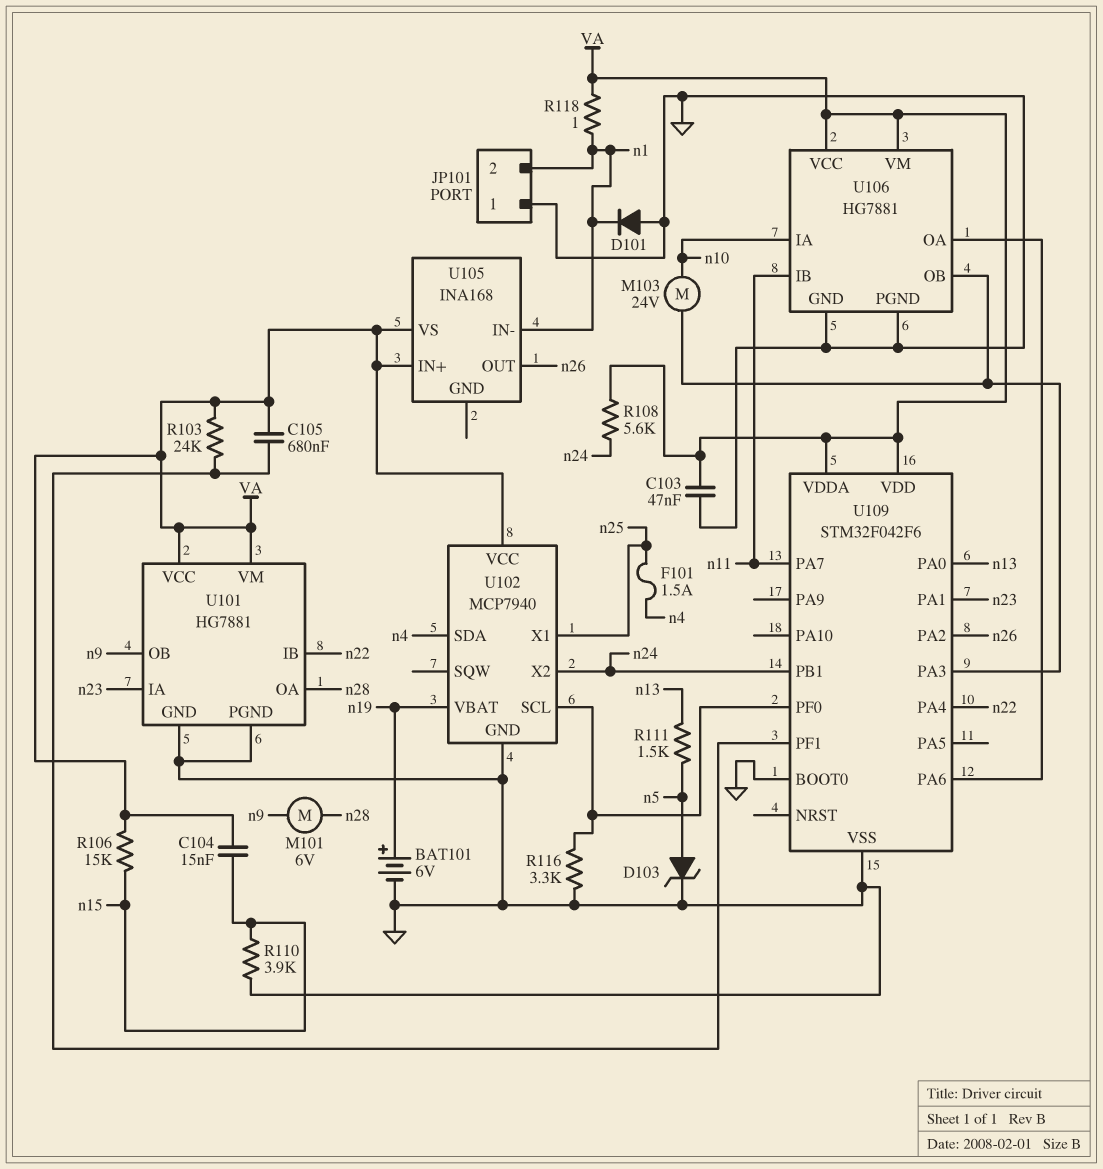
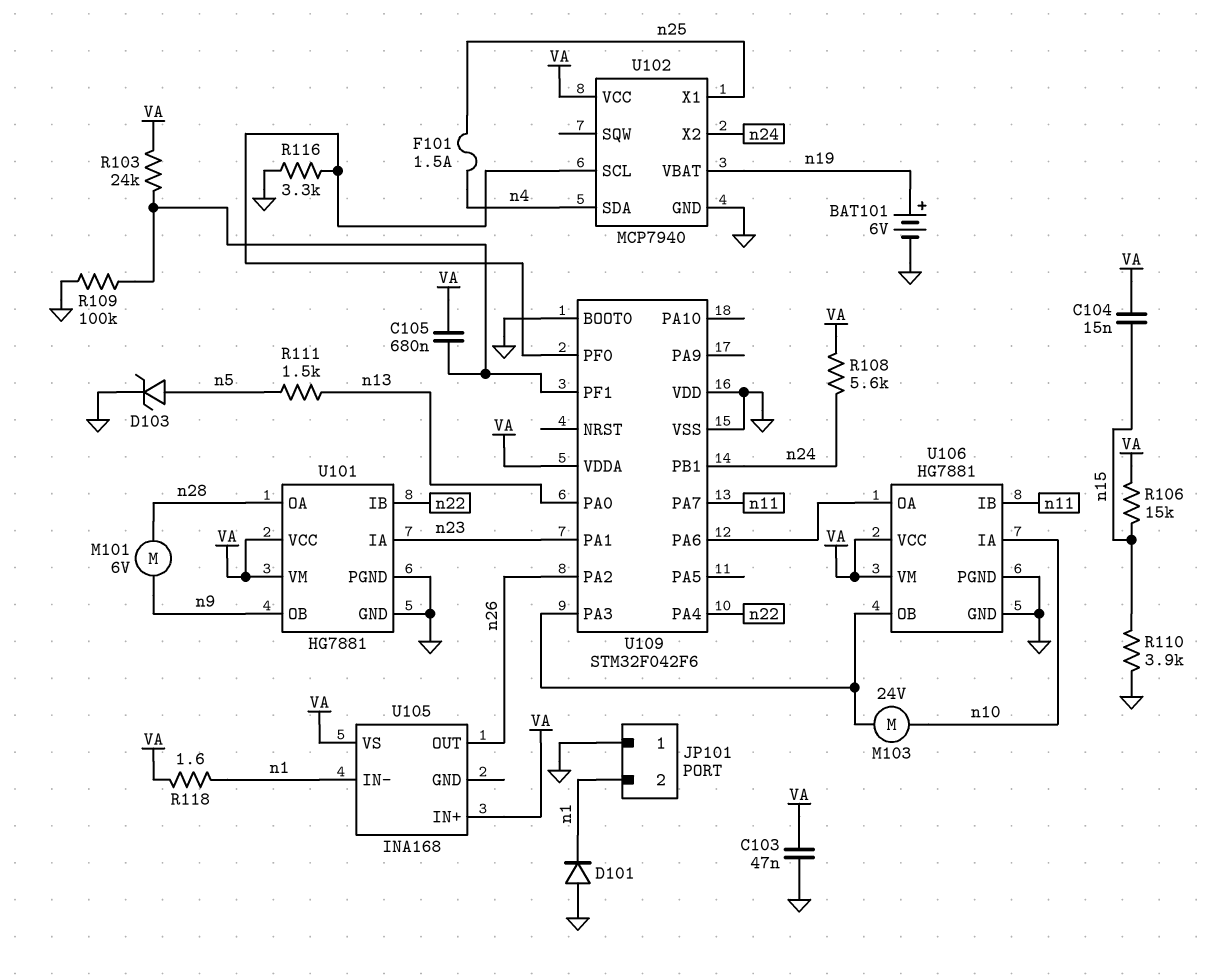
R109: none -> 100k (GND, U109/PF1)
R118: 1 (VA, n1) -> 1.6 (VA, n1)
U109 pin VDD: VA -> GND

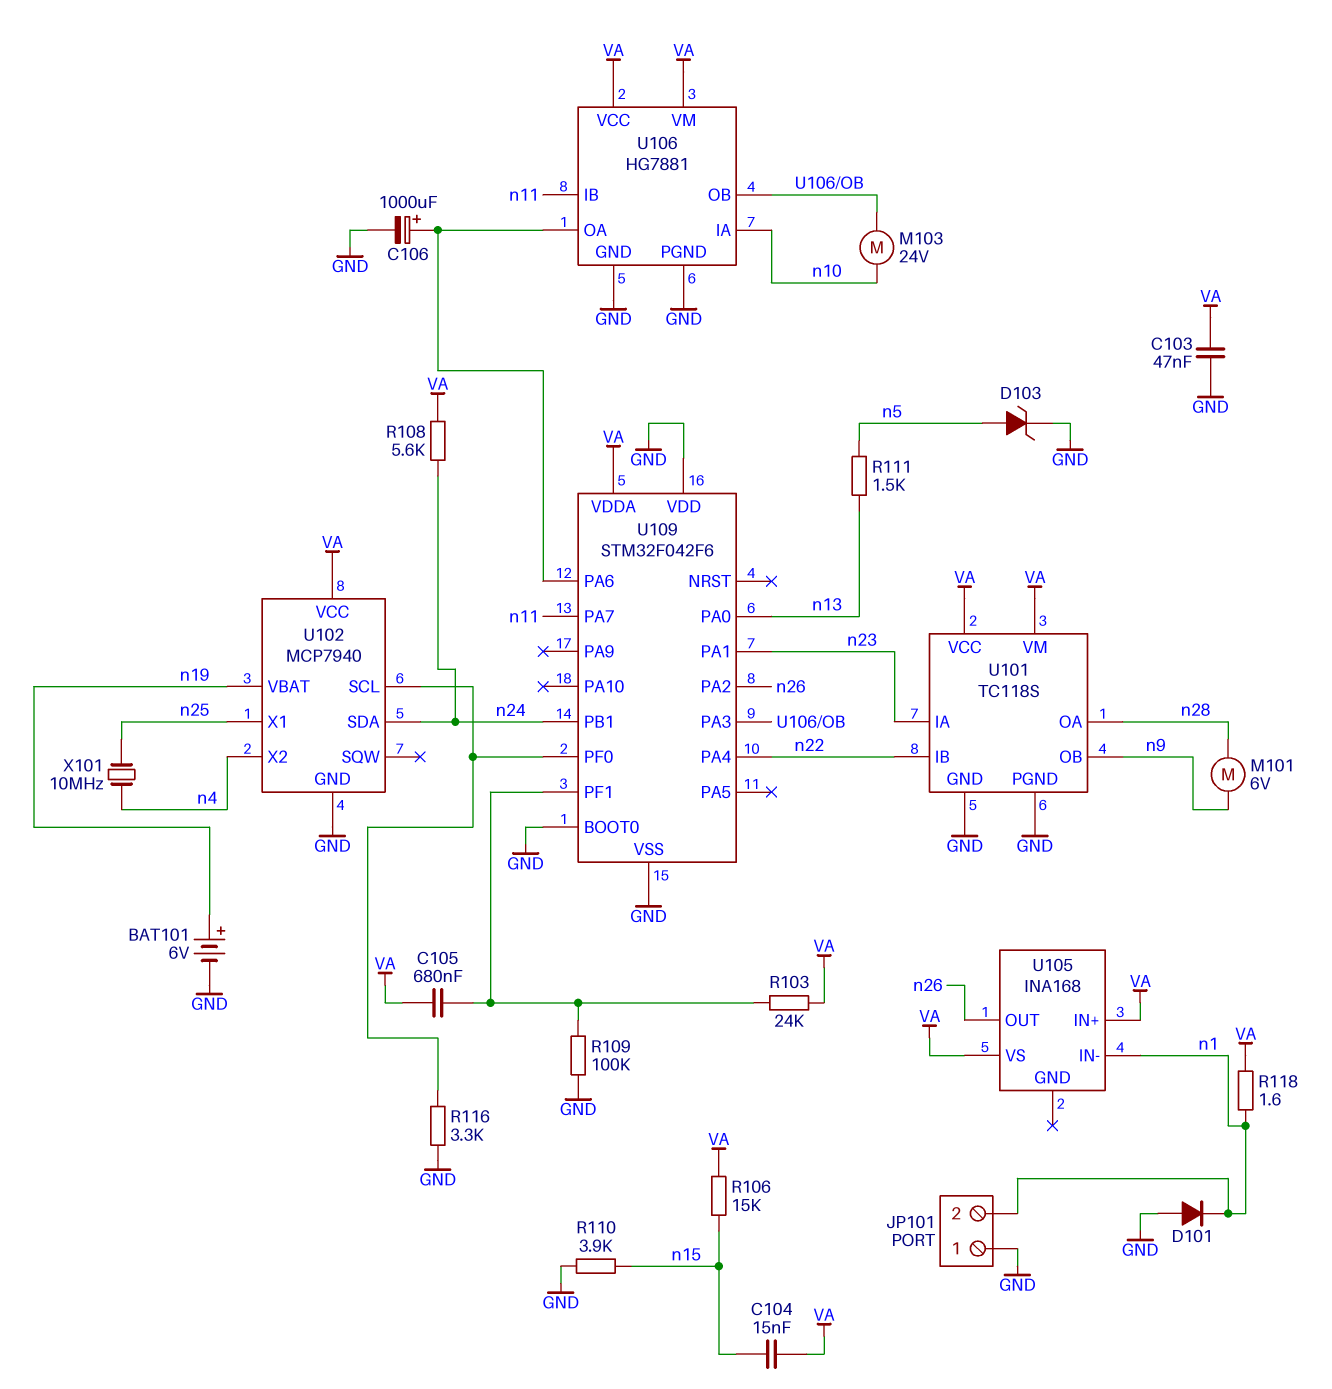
C106: none -> 1000uF (plus U106/OA, minus GND)
F101: 1.5A (n4, n25) -> none
U101: HG7881 -> TC118S
U102 pin SDA: n4 -> n24
U102 pin X2: n24 -> n4
X101: none -> 10MHz (n4, n25)

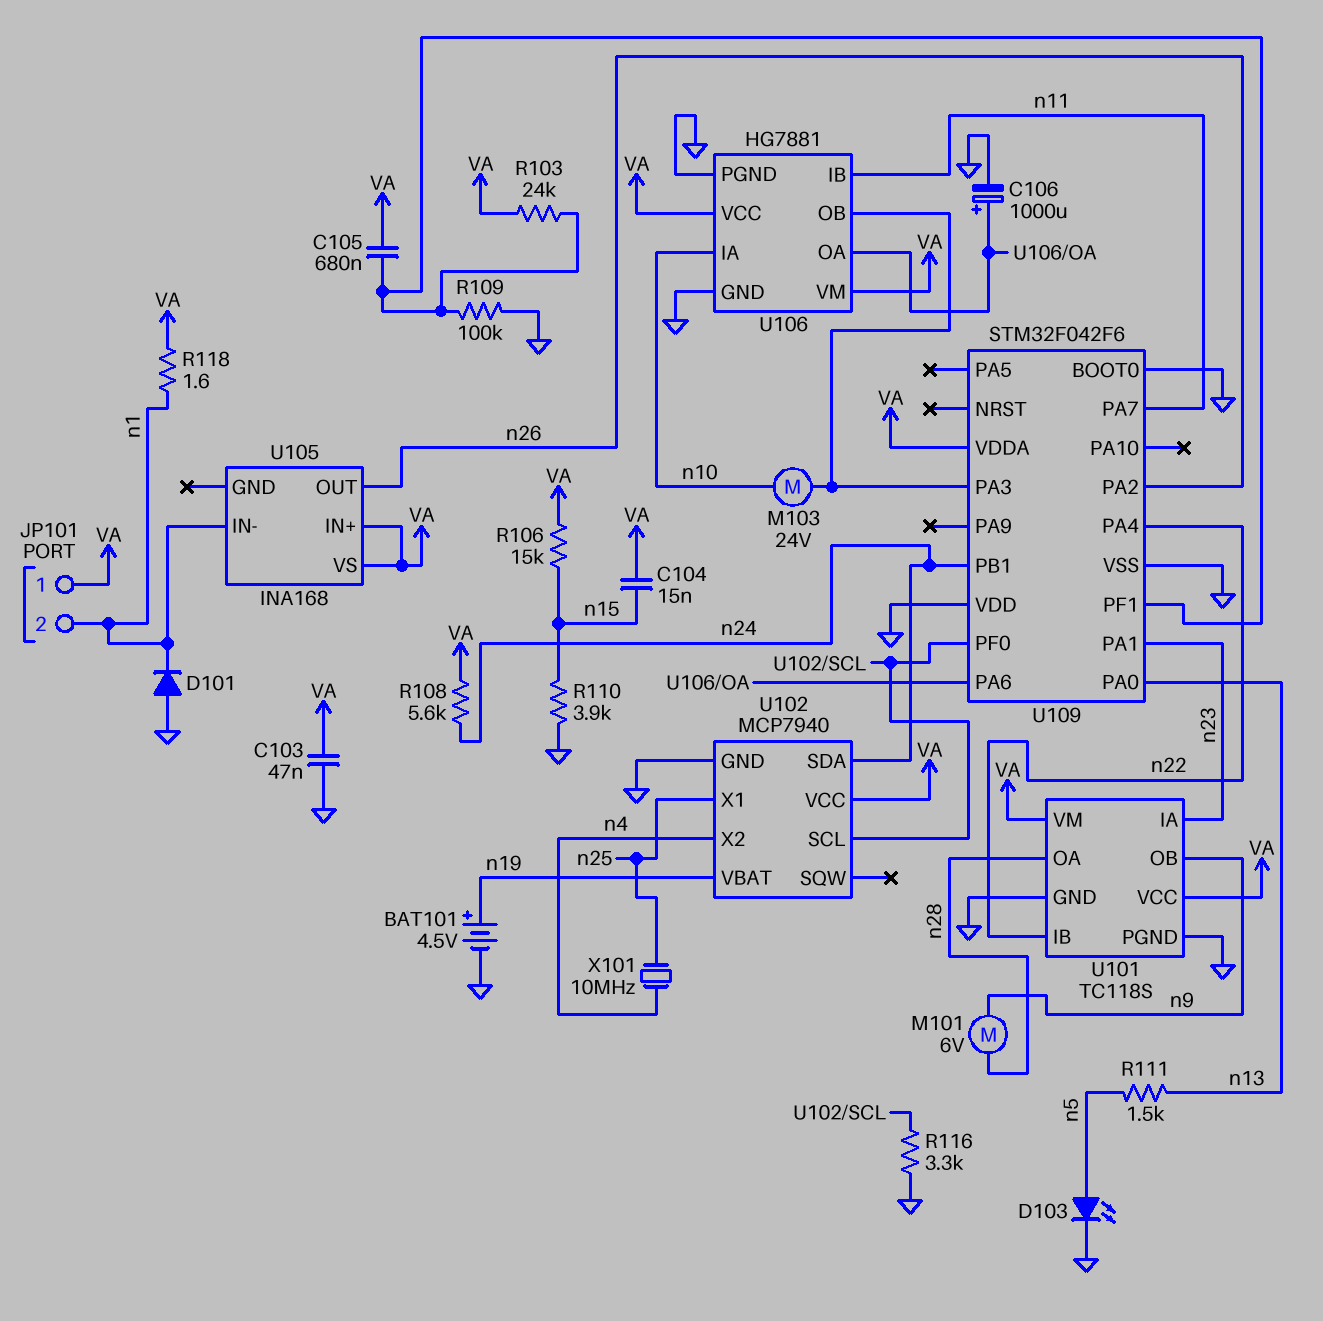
BAT101: 6V (plus n19, minus GND) -> 4.5V (plus n19, minus GND)
D103: zener (A n5, K GND) -> LED (A n5, K GND)
JP101 pin 1: GND -> VA

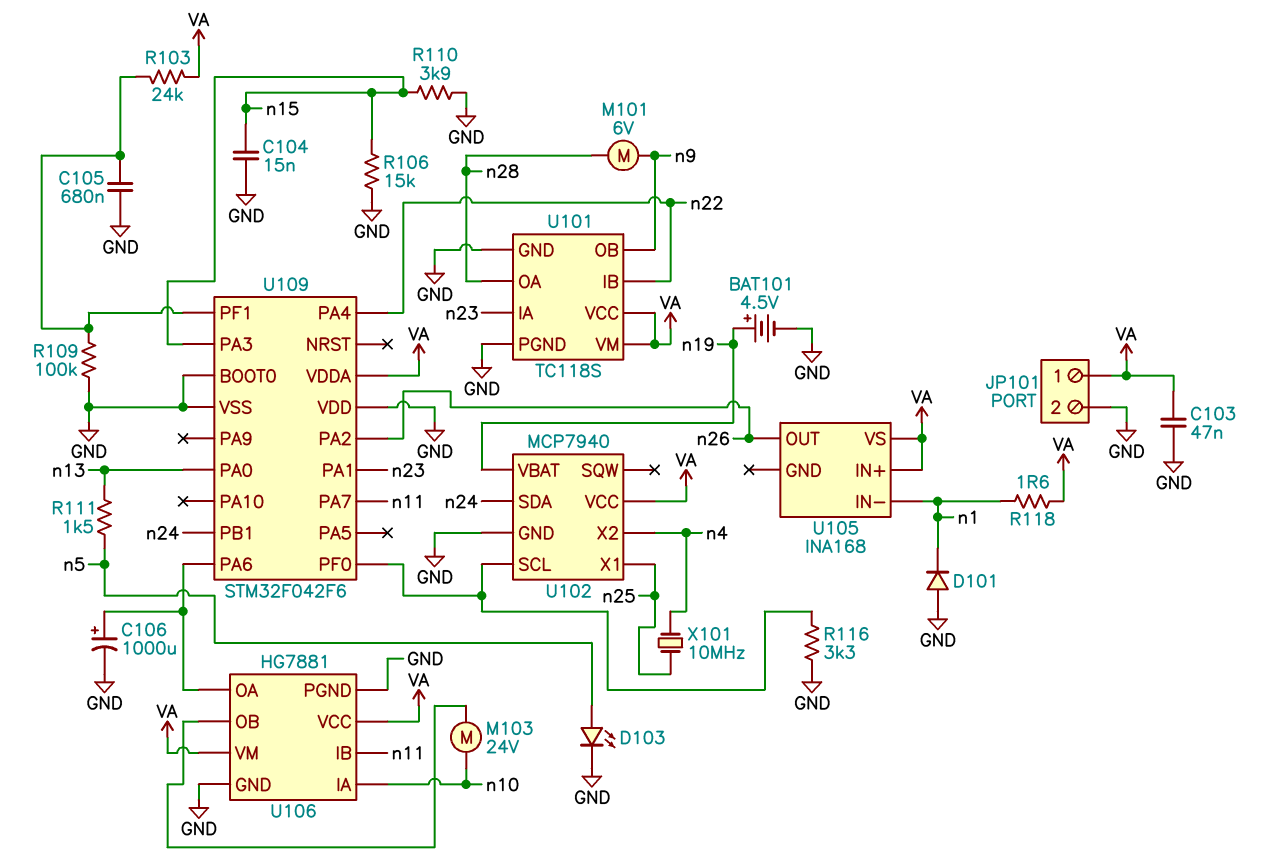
C104: 15nF (VA, n15) -> 15nF (GND, n15)
C105: 680nF (U109/PF1, VA) -> 680nF (GND, U109/PF1)
JP101 pin 2: n1 -> GND
R106: 15k (VA, n15) -> 15k (GND, n15)
R108: 5.6k (VA, n24) -> none
U109 pin PA3: U106/OB -> n15

